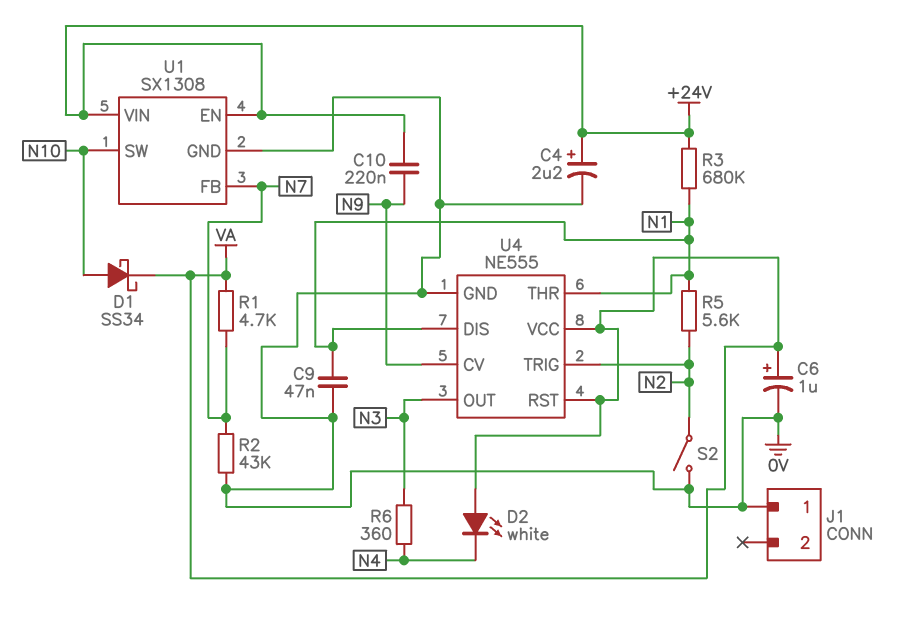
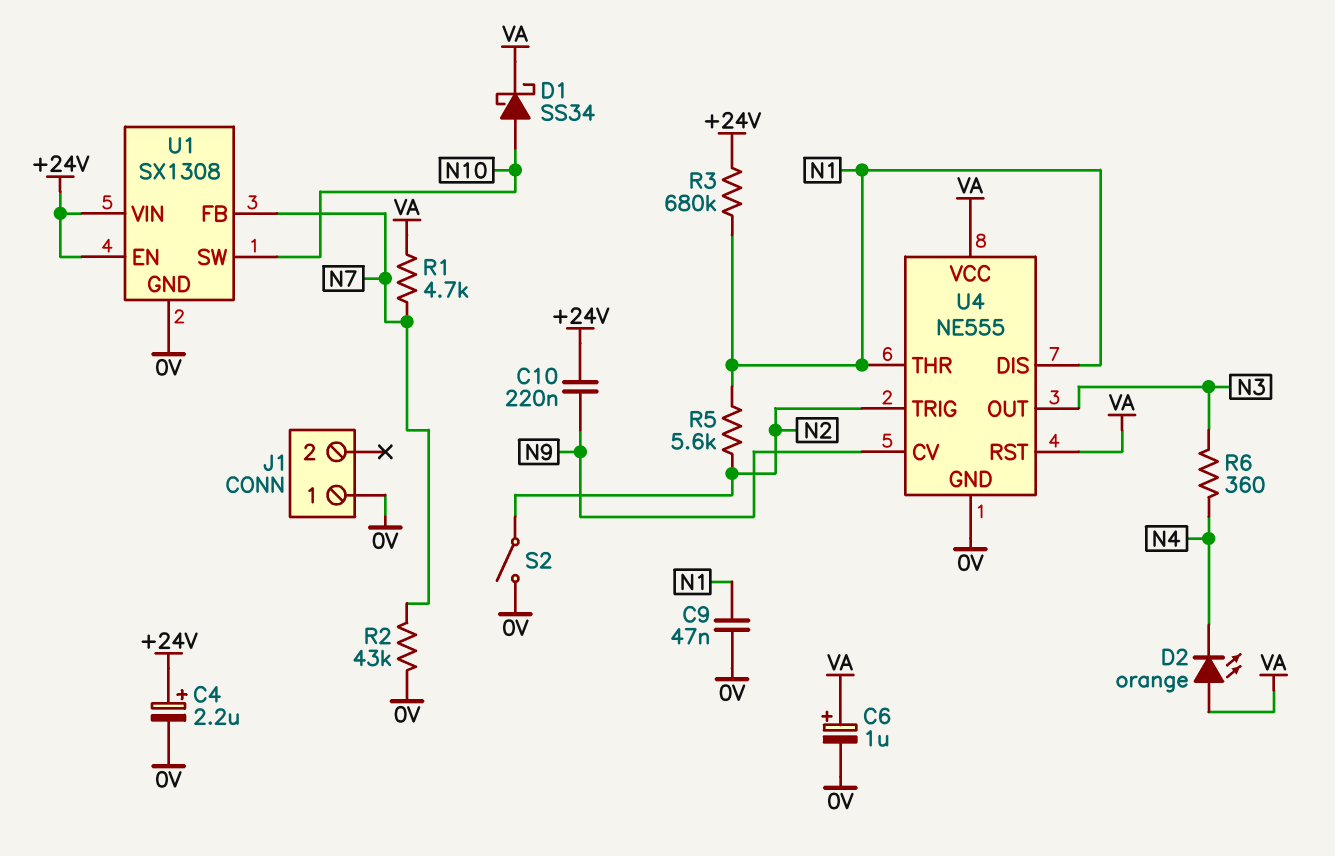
D2: LED white (A VA, K N4) -> LED orange (A VA, K N4)

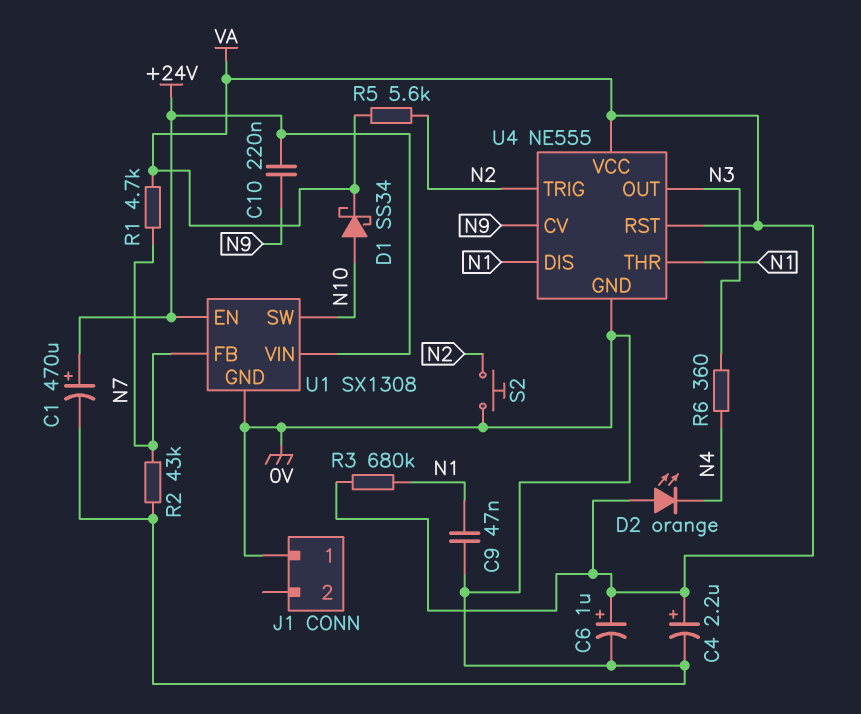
C1: none -> 470uF (plus +24V, minus 0V)
C4: 2.2uF (plus +24V, minus 0V) -> 2.2uF (plus VA, minus 0V)
R3: 680k (+24V, N1) -> 680k (N1, VA)
R5: 5.6k (N1, N2) -> 5.6k (N2, VA)
S2: switch (0V, N2) -> button (0V, N2)

